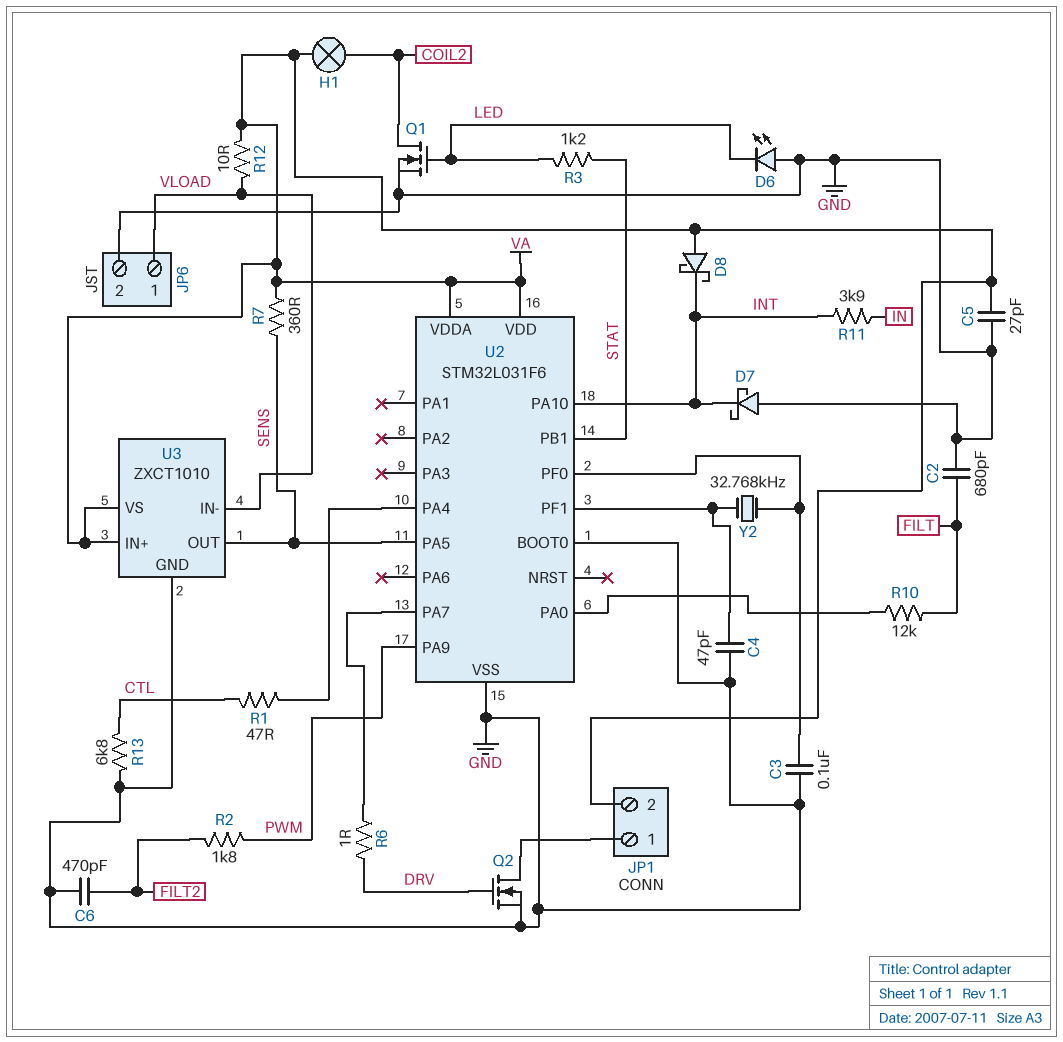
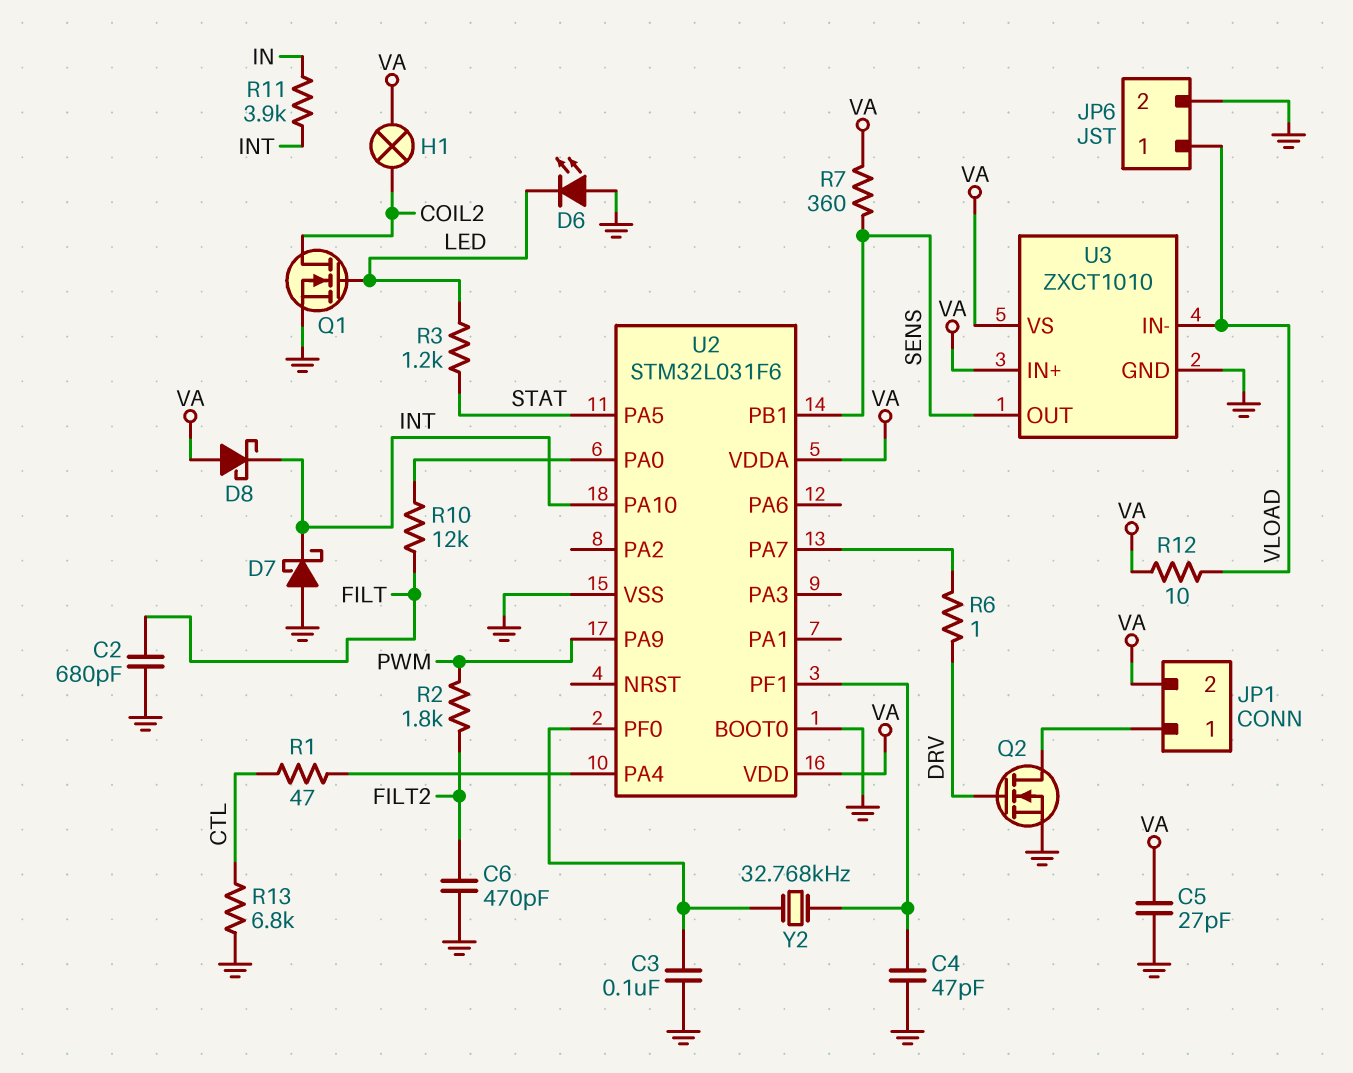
U2 pin PA5: SENS -> STAT
U2 pin PB1: STAT -> SENS

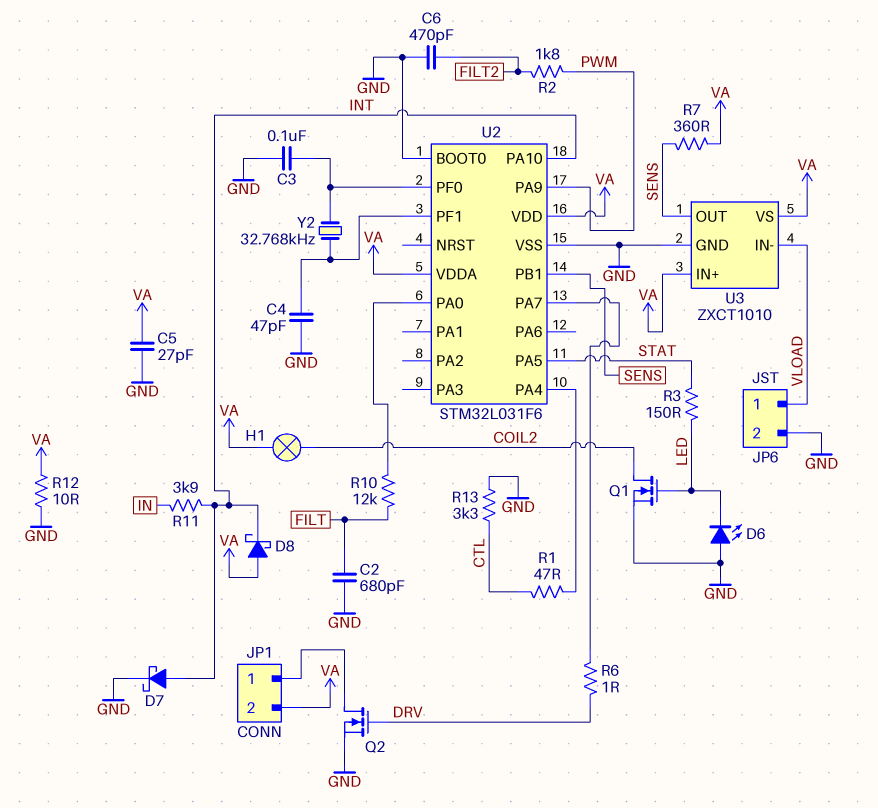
D7: schottky (A GND, K INT) -> schottky (A INT, K GND)
R3: 1.2k (LED, STAT) -> 150 (LED, STAT)
R12: 10 (VA, VLOAD) -> 10 (GND, VA)
R13: 6.8k (CTL, GND) -> 3.3k (CTL, GND)

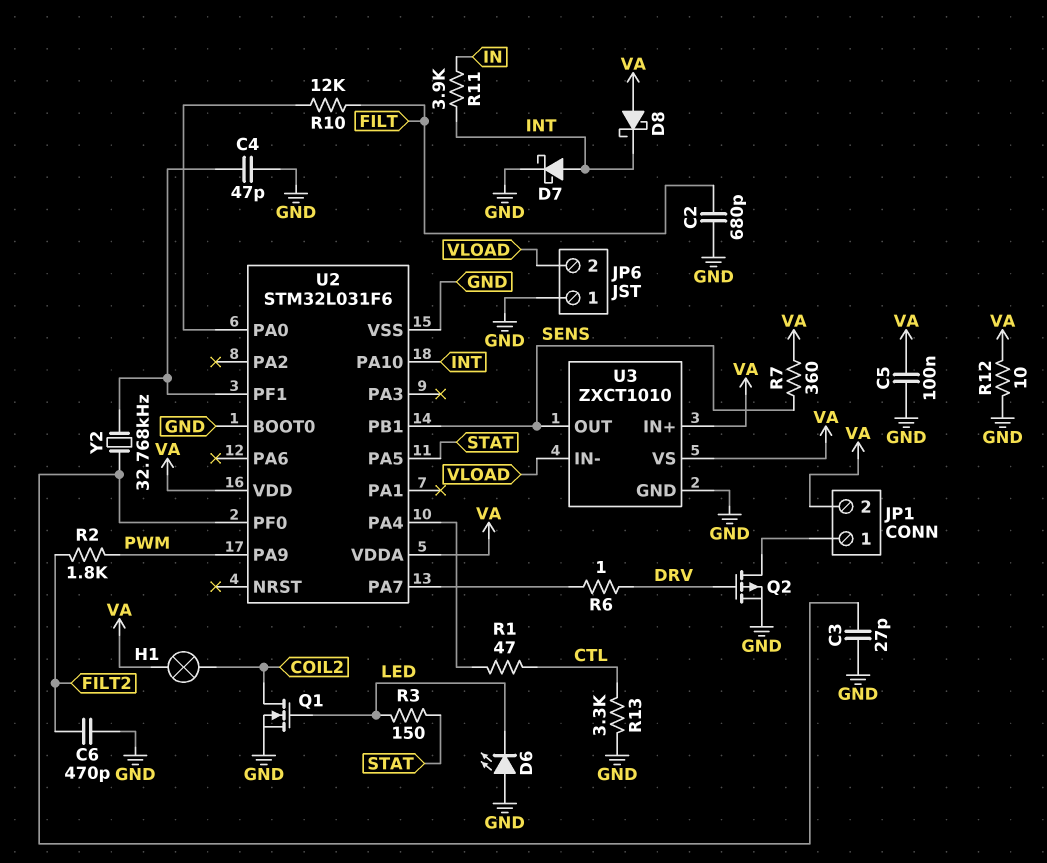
C3: 100nF (GND, U2/PF0) -> 27pF (GND, U2/PF0)
C5: 27pF (GND, VA) -> 100nF (GND, VA)
JP6 pin 1: VLOAD -> GND
JP6 pin 2: GND -> VLOAD
Q2: NMOS (G DRV, D JP1/1, S GND) -> PMOS (G DRV, D JP1/1, S GND)

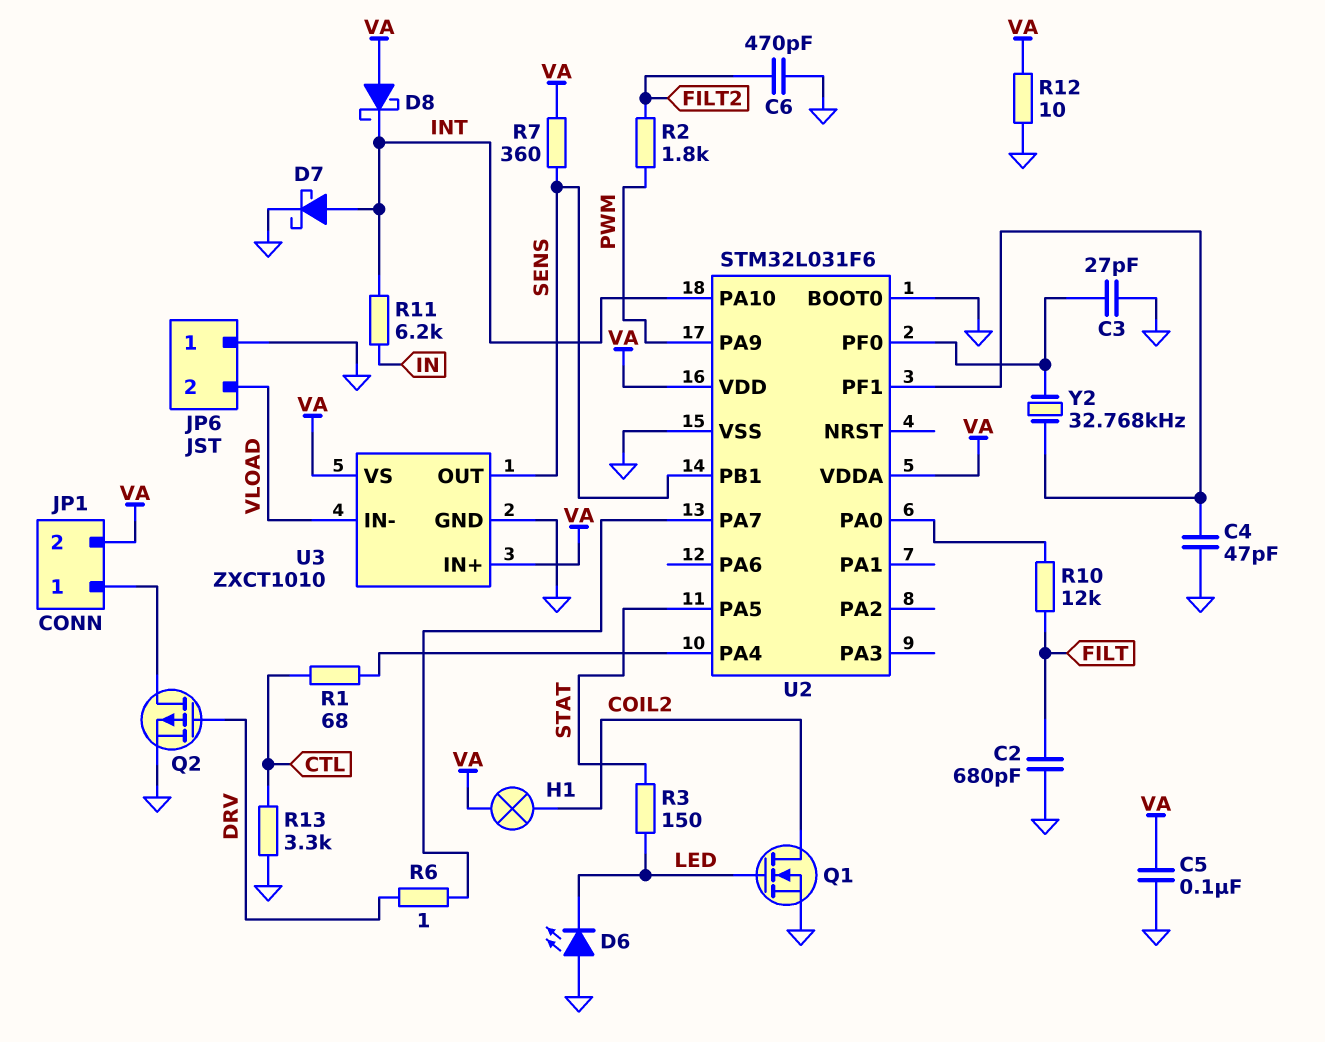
R1: 47 (CTL, U2/PA4) -> 68 (CTL, U2/PA4)
R11: 3.9k (IN, INT) -> 6.2k (IN, INT)

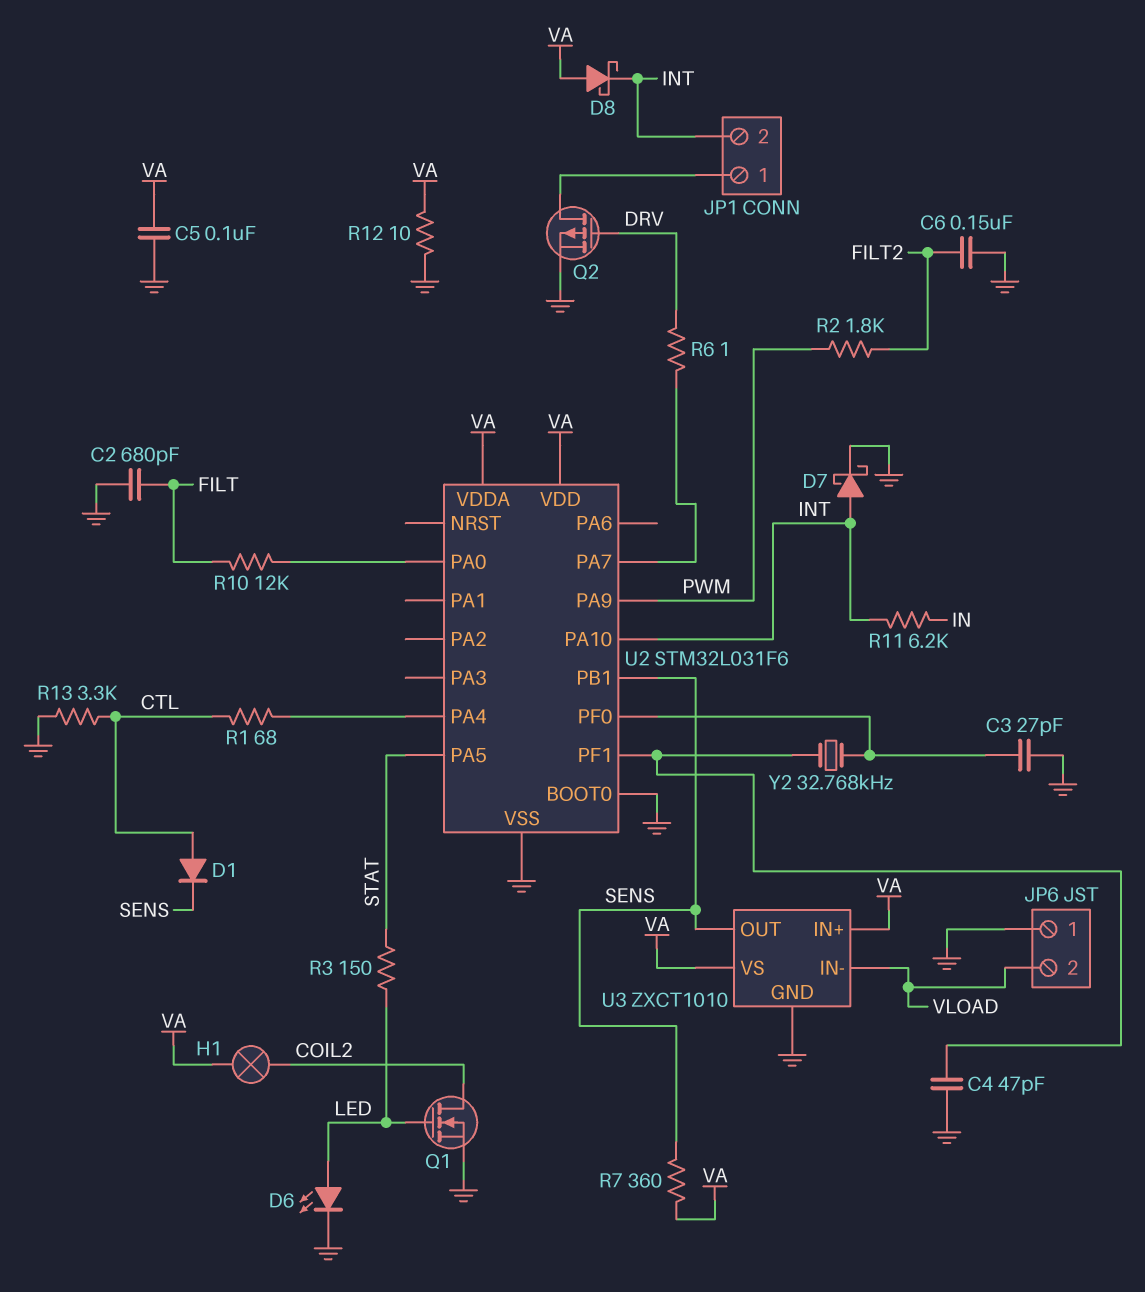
C6: 470pF (FILT2, GND) -> 150nF (FILT2, GND)
D1: none -> diode (A CTL, K SENS)
D6: LED (A GND, K LED) -> LED (A LED, K GND)
JP1 pin 2: VA -> INT

